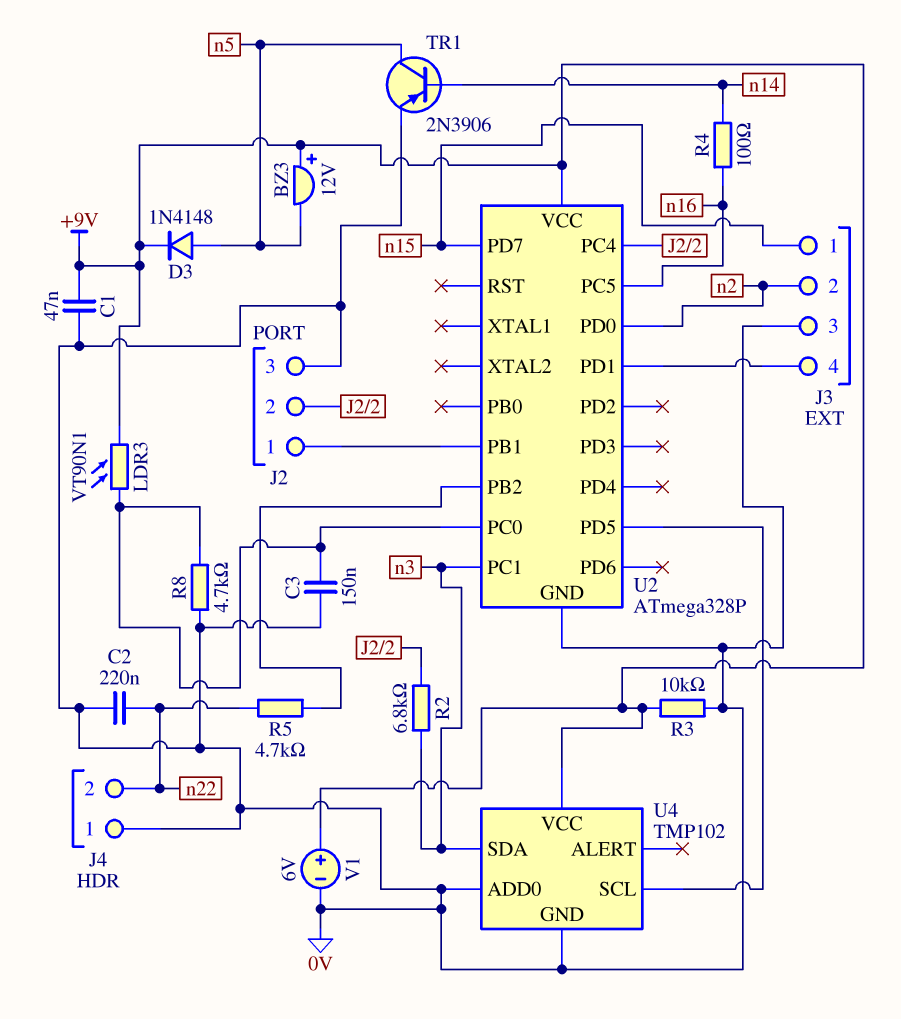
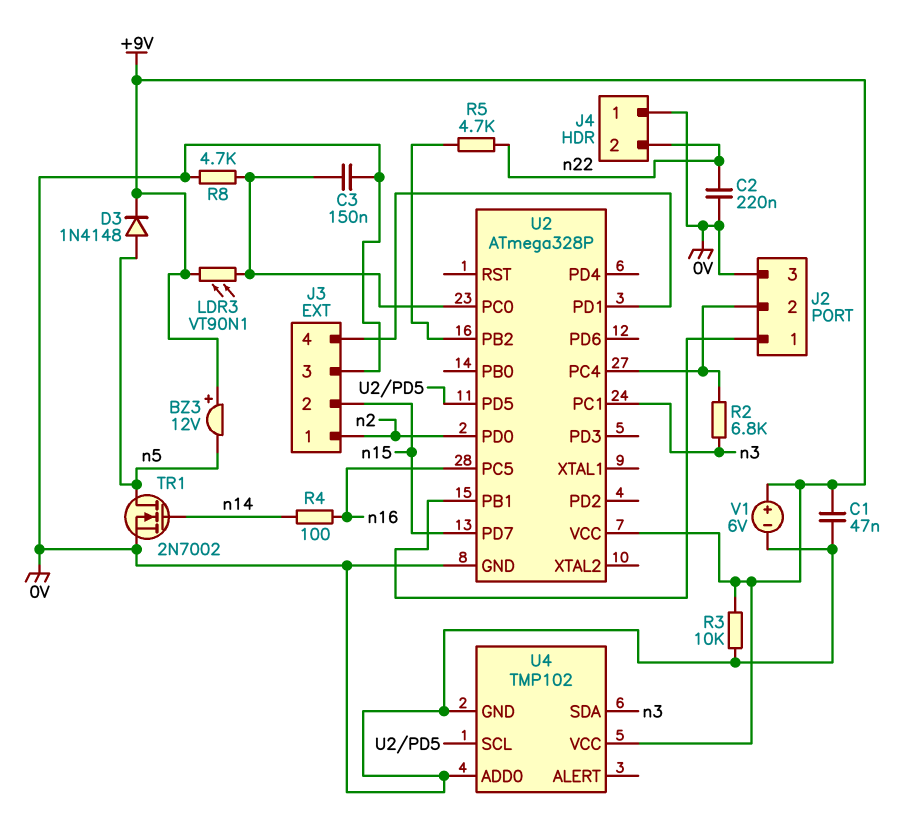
J3 pin 1: n15 -> n2
J3 pin 2: n2 -> n15
TR1: PNP 2N3906 (B n14, C n5, E 0V) -> NMOS 2N7002 (G n14, D n5, S 0V)

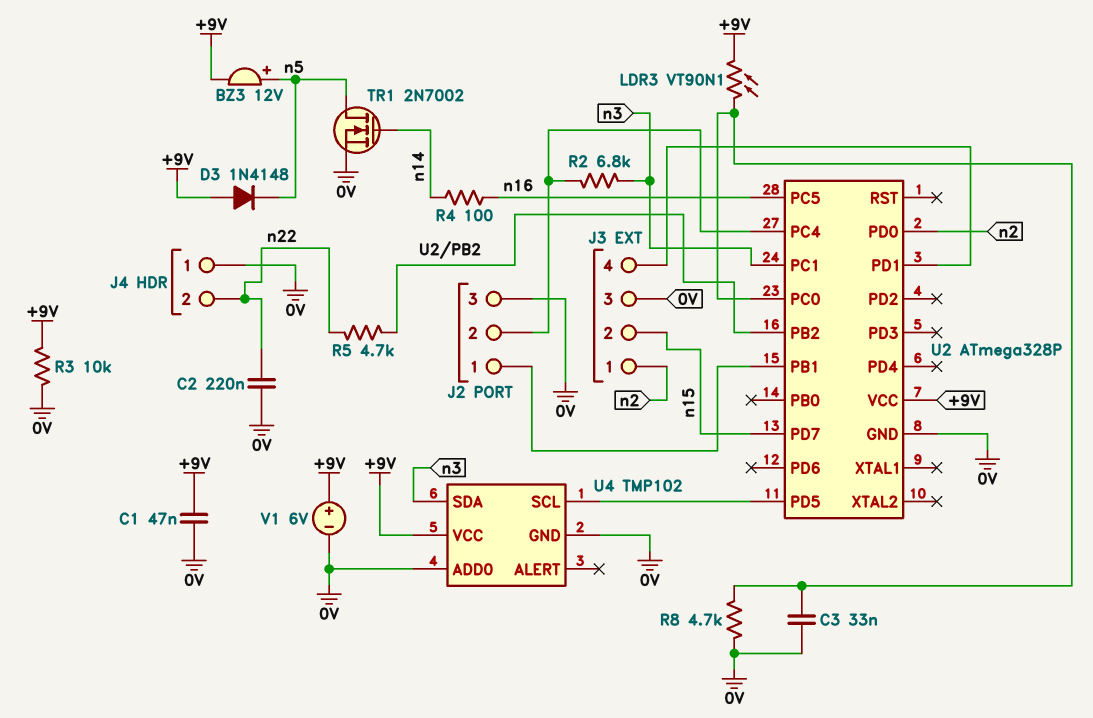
BZ3: buzzer 12V (plus +9V, minus n5) -> buzzer 12V (plus n5, minus +9V)
C3: 150nF (0V, U2/PC0) -> 33nF (0V, U2/PC0)
D3: diode 1N4148 (A n5, K +9V) -> diode 1N4148 (A +9V, K n5)

